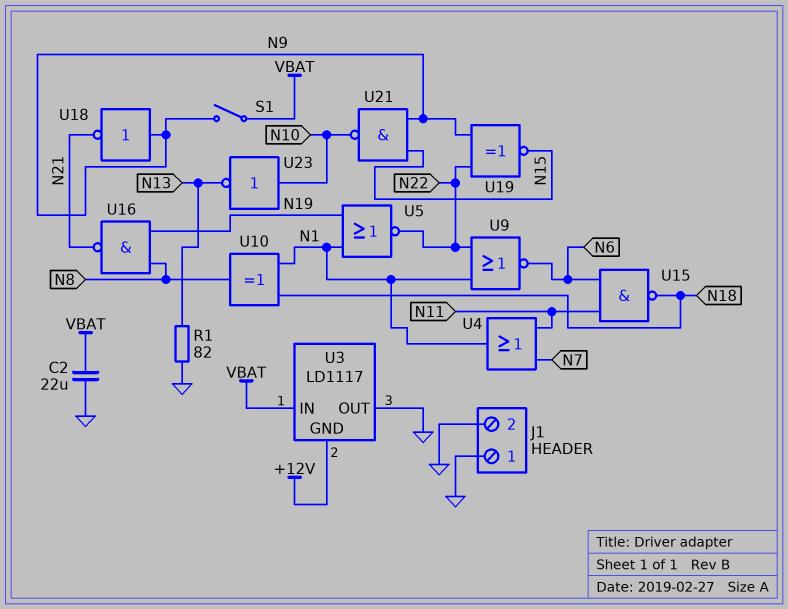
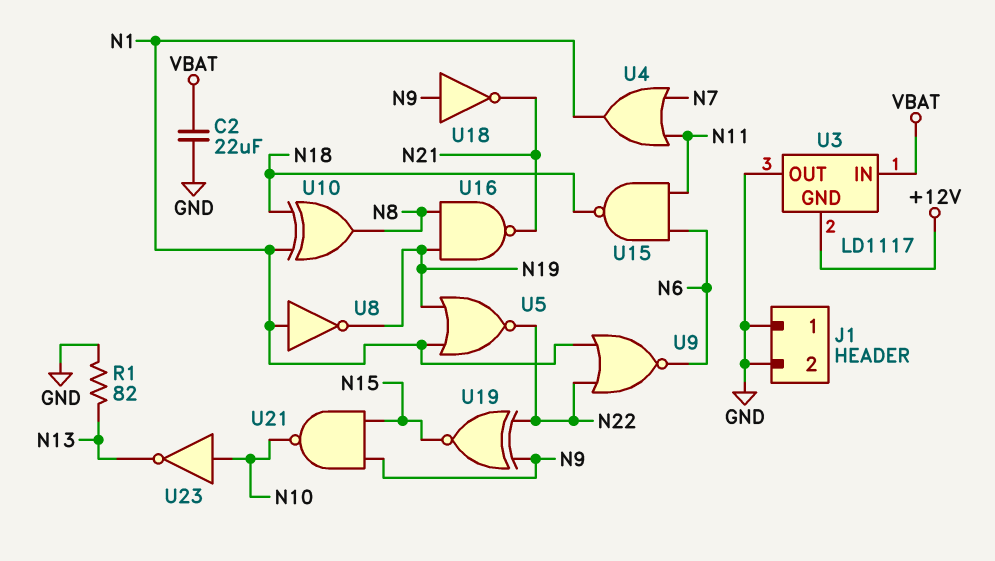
S1: switch (N9, VBAT) -> none
U8: none -> NOT (in N1, out N19)

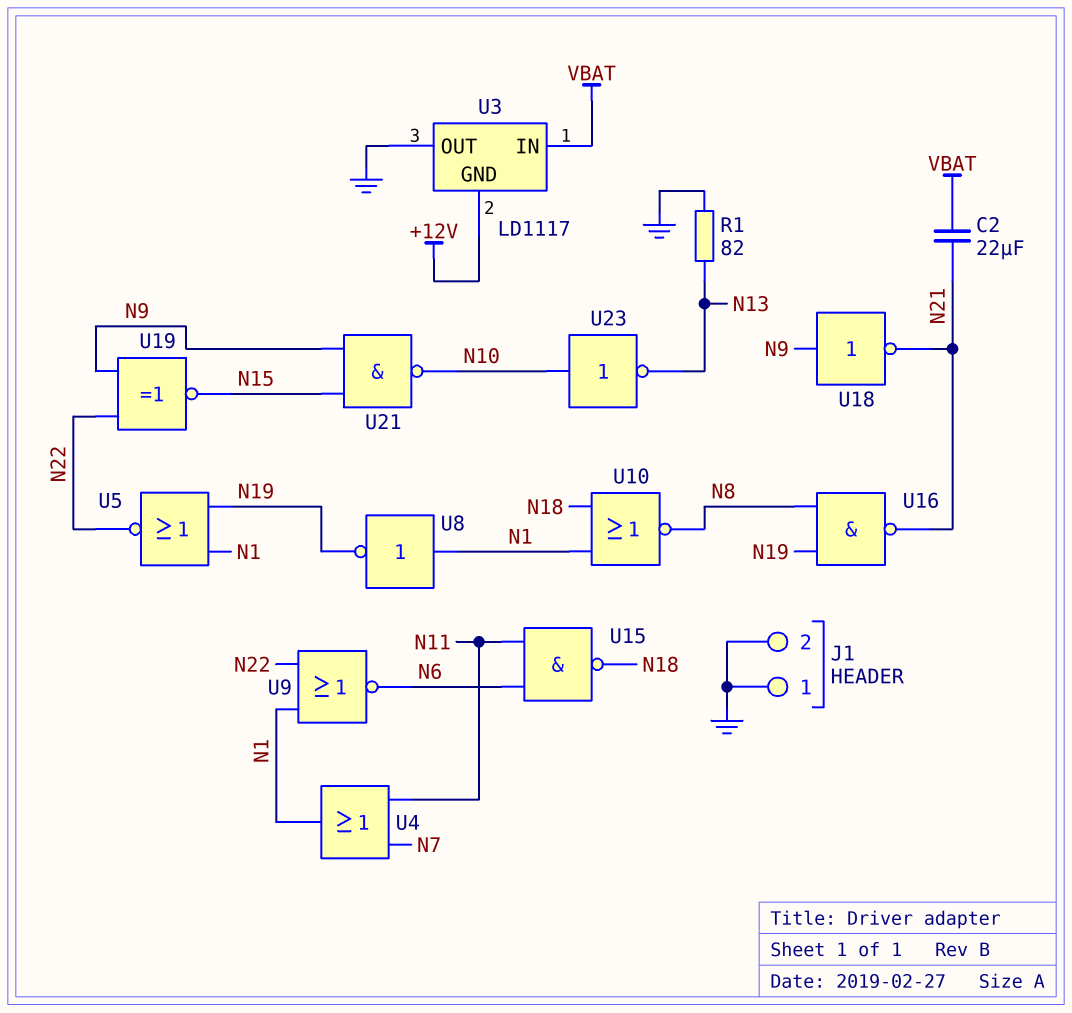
C2: 22uF (GND, VBAT) -> 22uF (N21, VBAT)
U10: XOR (in N1, in N18, out N8) -> NOR (in N1, in N18, out N8)

